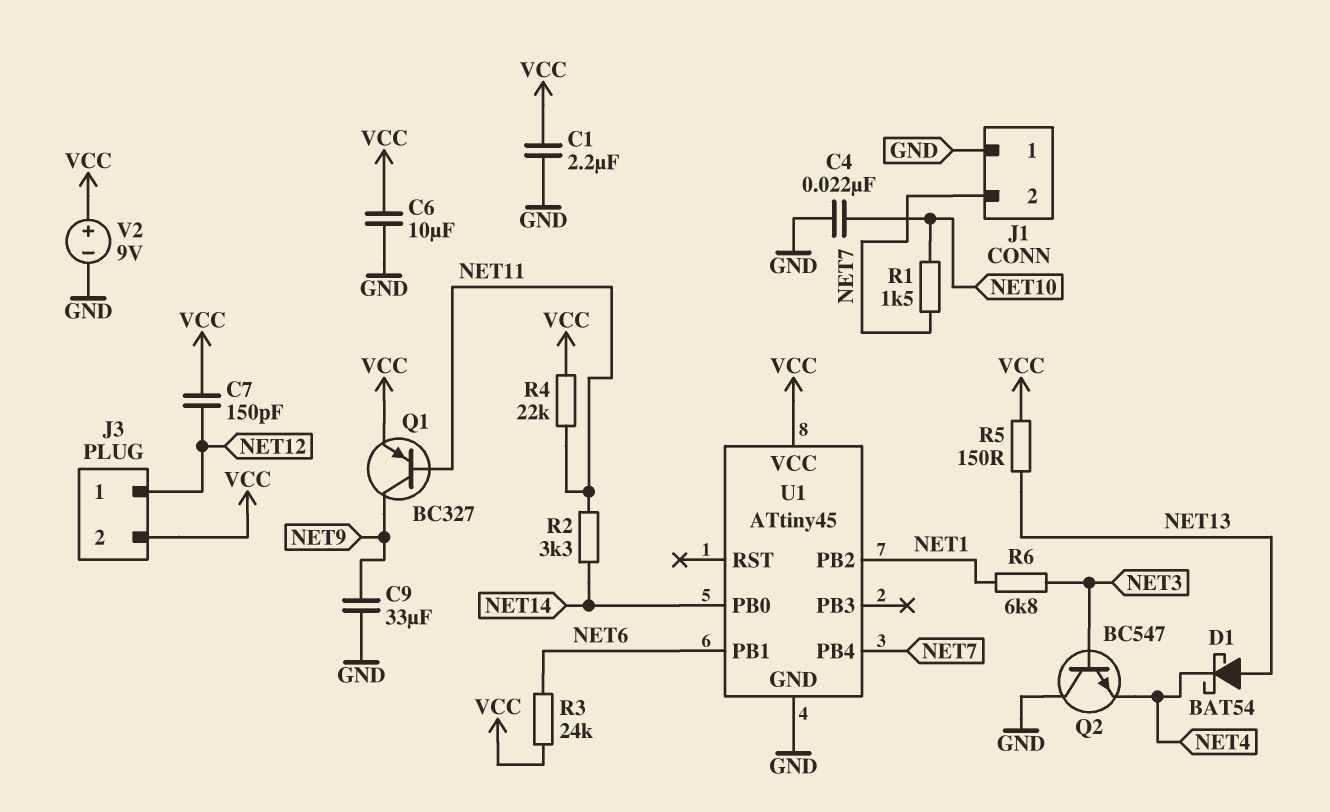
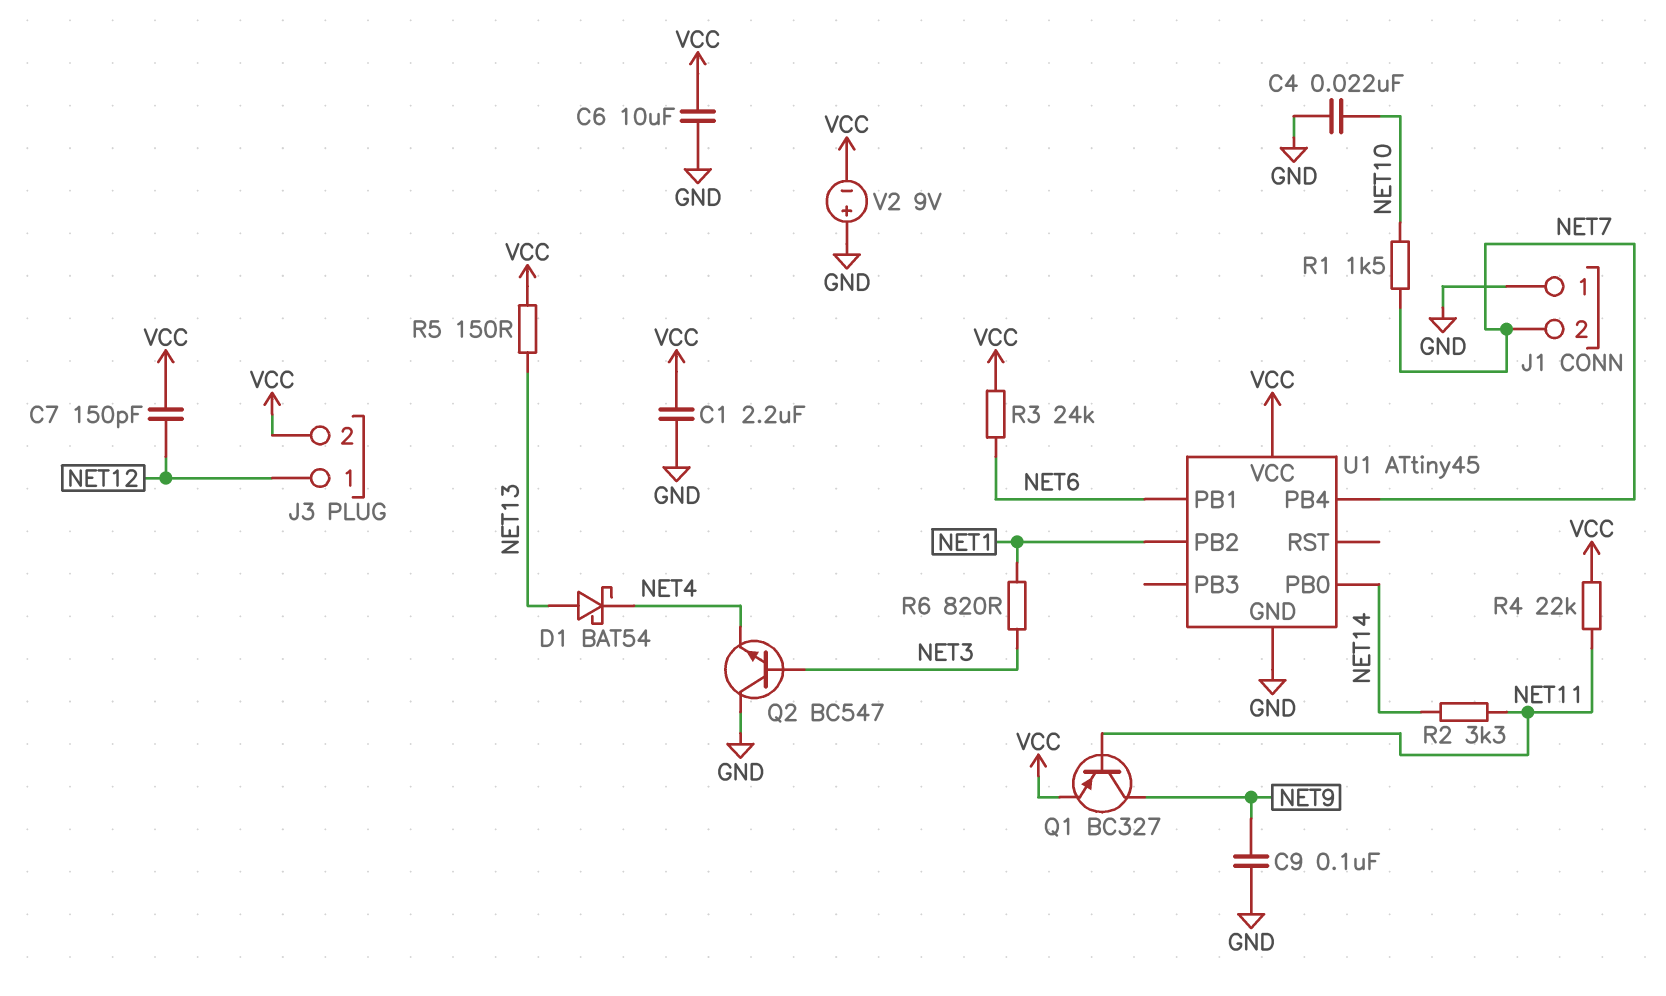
C9: 33uF (GND, NET9) -> 100nF (GND, NET9)
R6: 6.8k (NET1, NET3) -> 820 (NET1, NET3)
V2: 9V (plus VCC, minus GND) -> 9V (plus GND, minus VCC)

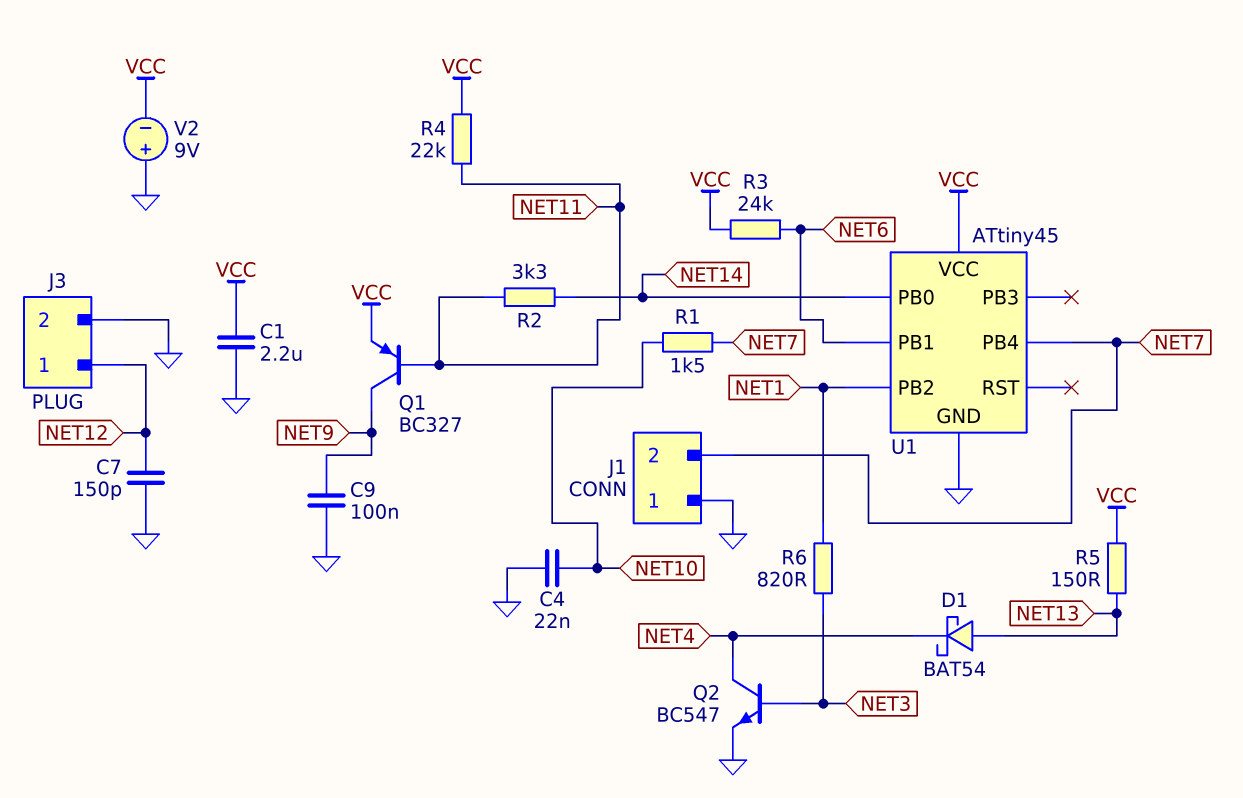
C6: 10uF (GND, VCC) -> none
C7: 150pF (NET12, VCC) -> 150pF (GND, NET12)
J3 pin 2: VCC -> GND
Q2: NPN BC547 (B NET3, C GND, E NET4) -> NPN BC547 (B NET3, C NET4, E GND)

